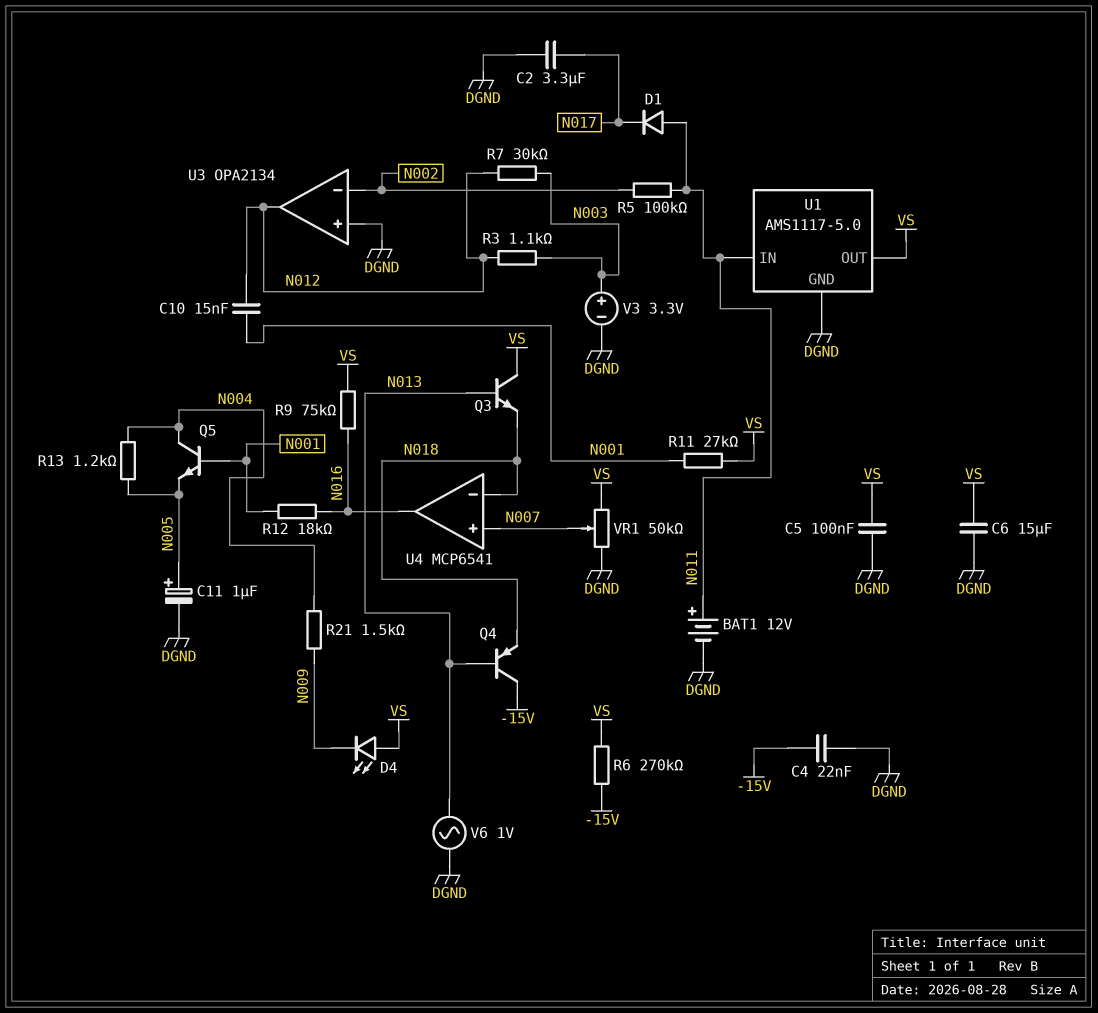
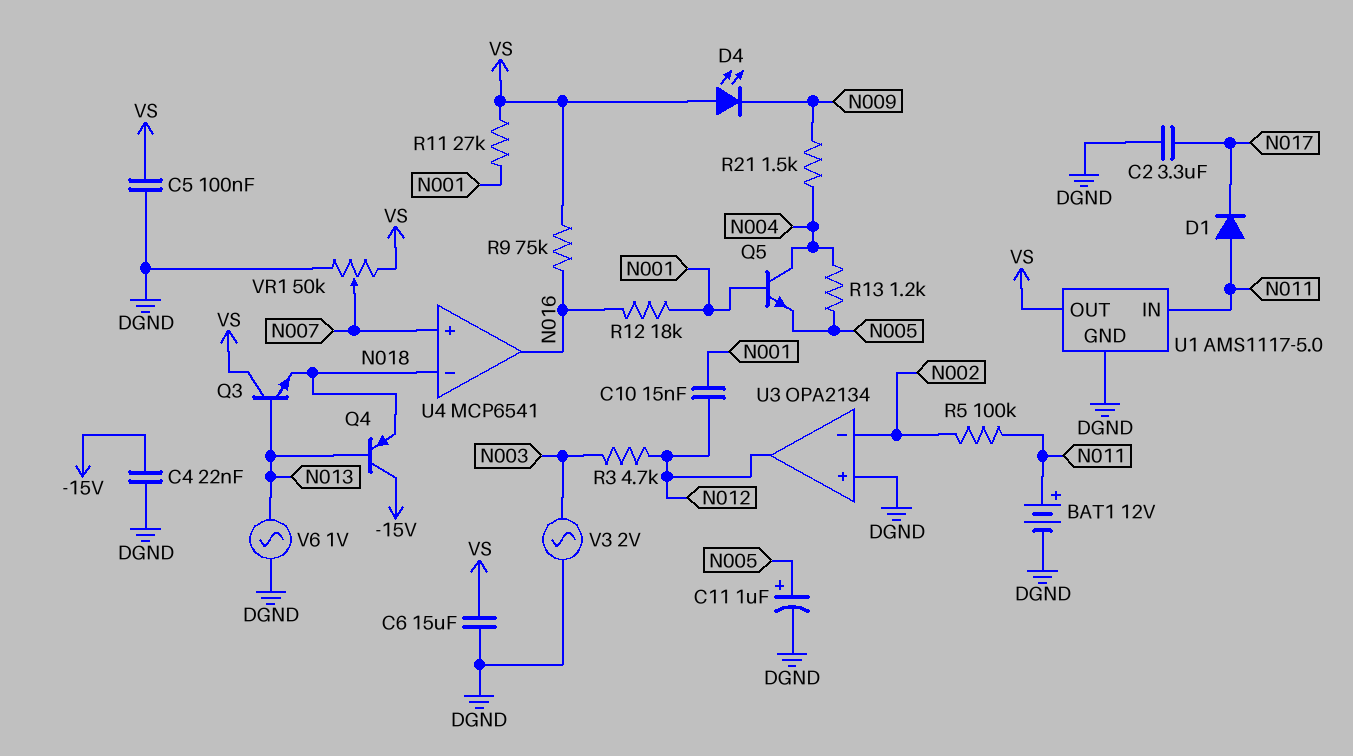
R3: 1.1k (N003, N012) -> 4.7k (N003, N012)
R6: 270k (-15V, VS) -> none
R7: 30k (N003, N012) -> none
V3: 3.3V (plus N003, minus DGND) -> AC 2V (DGND, N003)

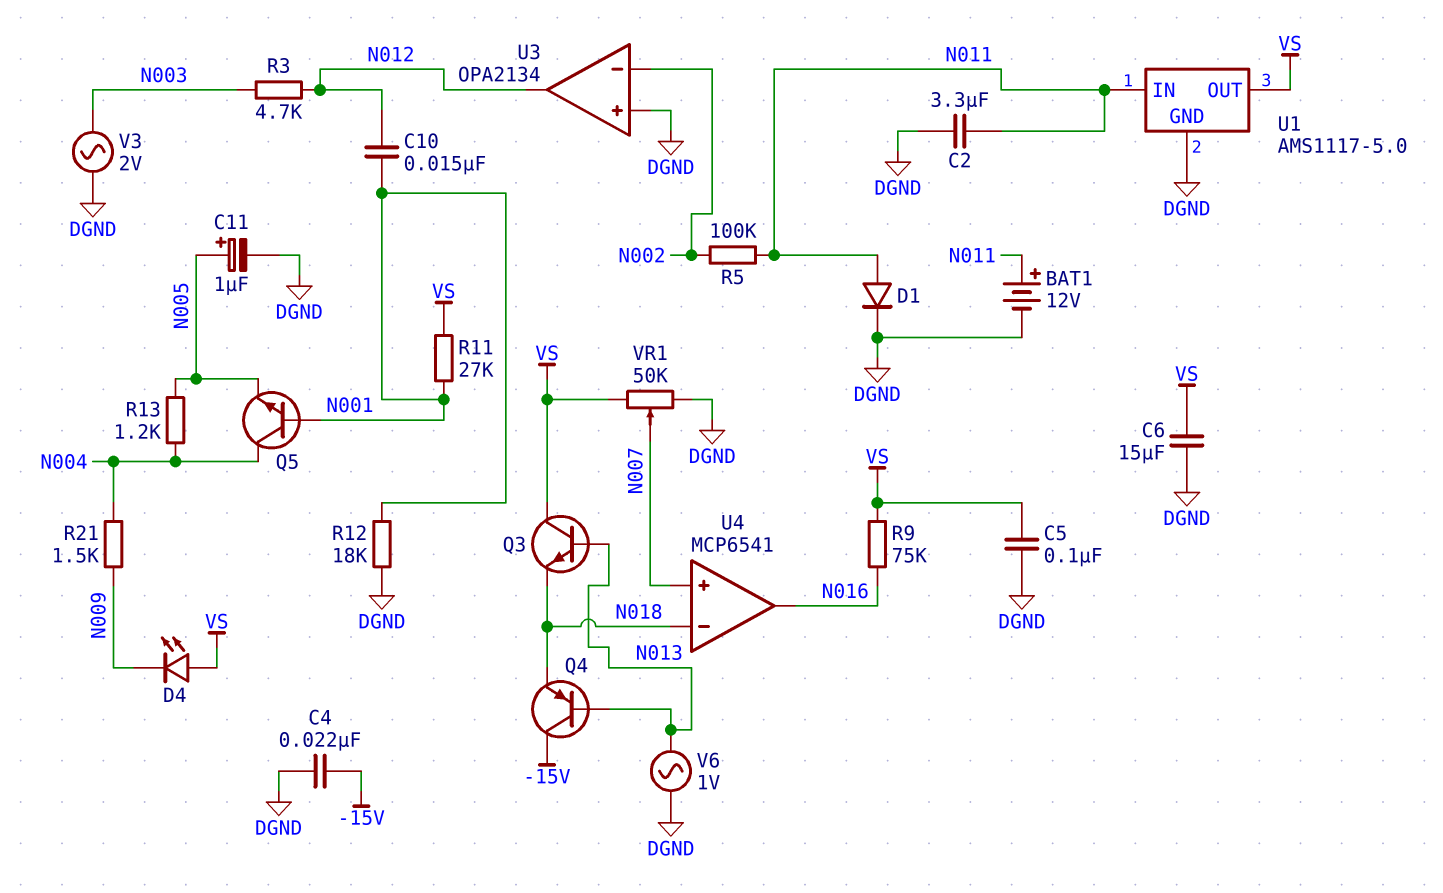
C2: 3.3uF (DGND, N017) -> 3.3uF (DGND, N011)
D1: diode (A N011, K N017) -> diode (A N011, K DGND)
R12: 18k (N001, N016) -> 18k (DGND, N001)

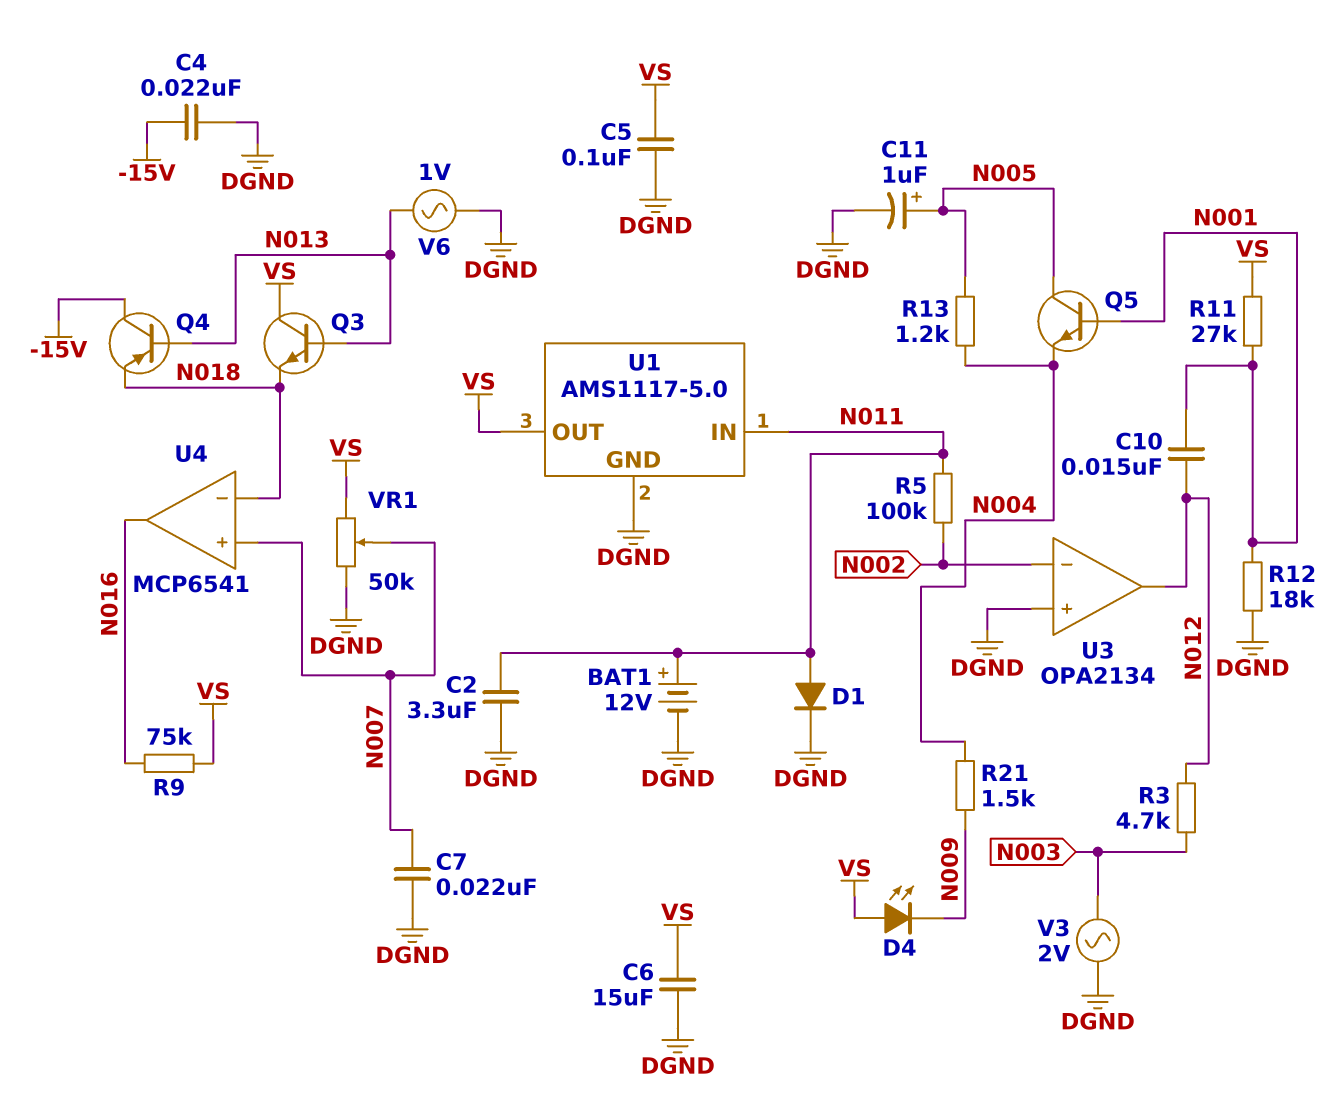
C7: none -> 22nF (DGND, N007)
Q5: NPN (B N001, C N004, E N005) -> NPN (B N001, C N005, E N004)

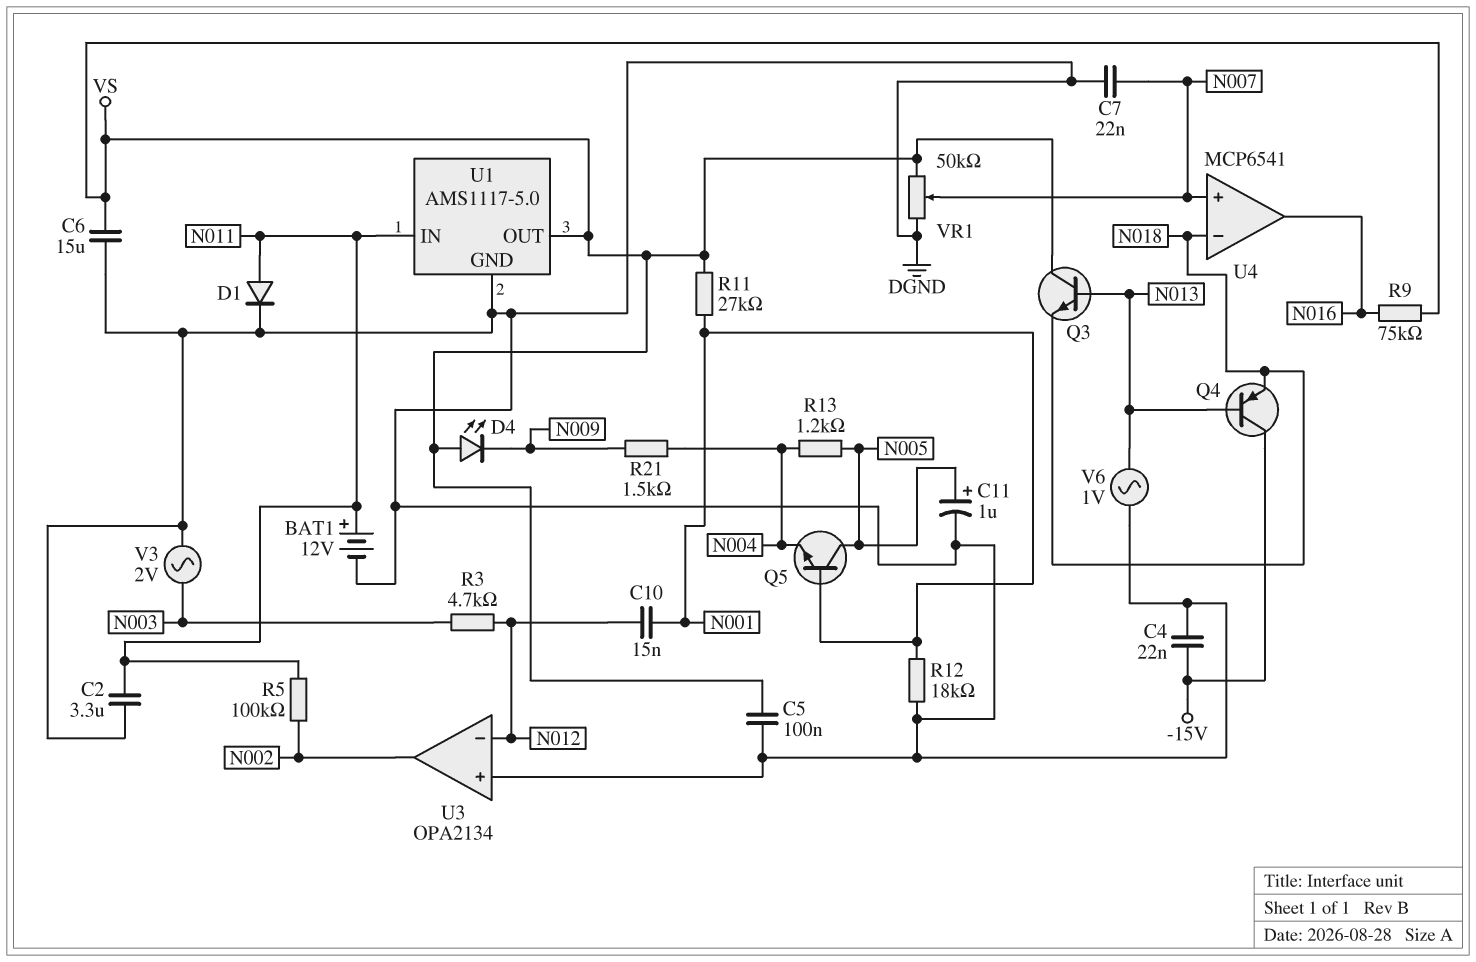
U3 pin in-: N002 -> N012
U3 pin out: N012 -> N002

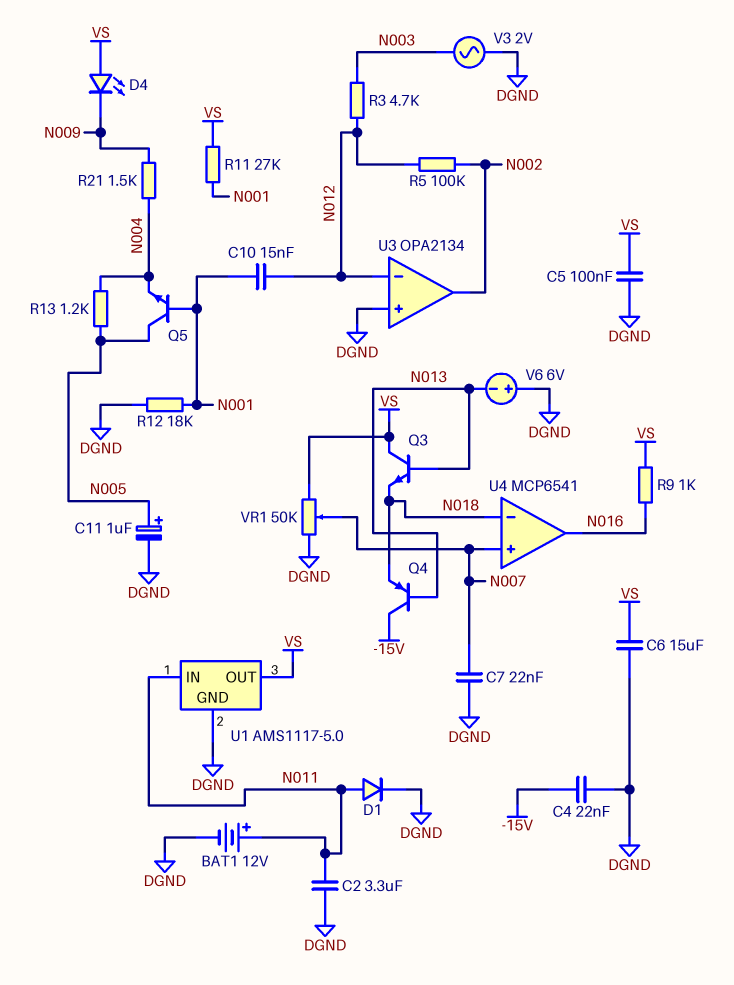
R5: 100k (N002, N011) -> 100k (N002, N012)
R9: 75k (N016, VS) -> 1k (N016, VS)
V6: AC 1V (DGND, N013) -> 6V (plus DGND, minus N013)

